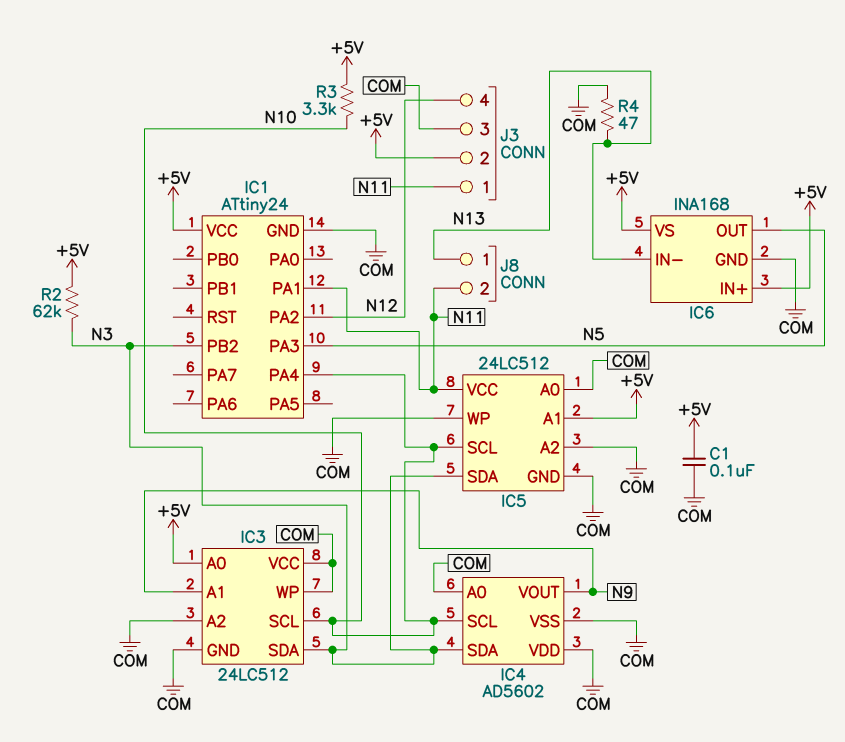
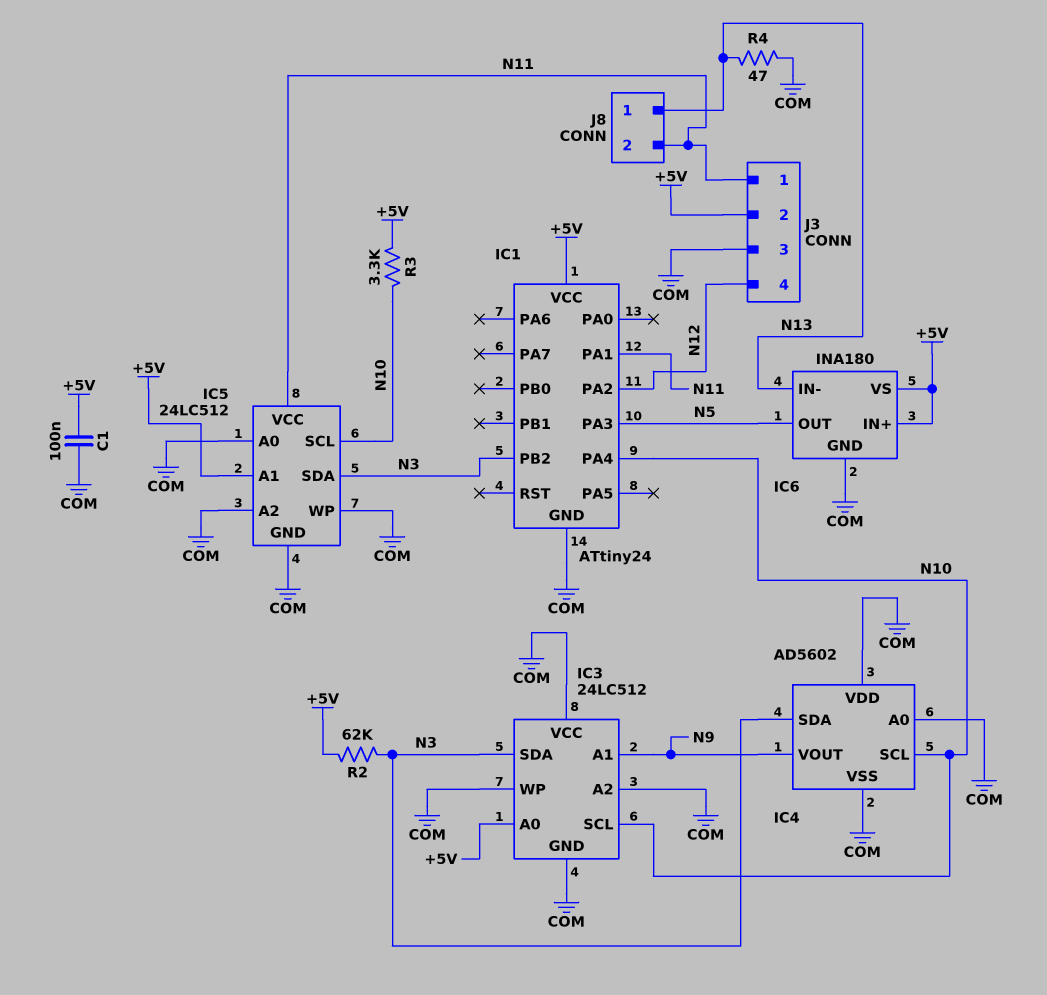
IC6: INA168 -> INA180

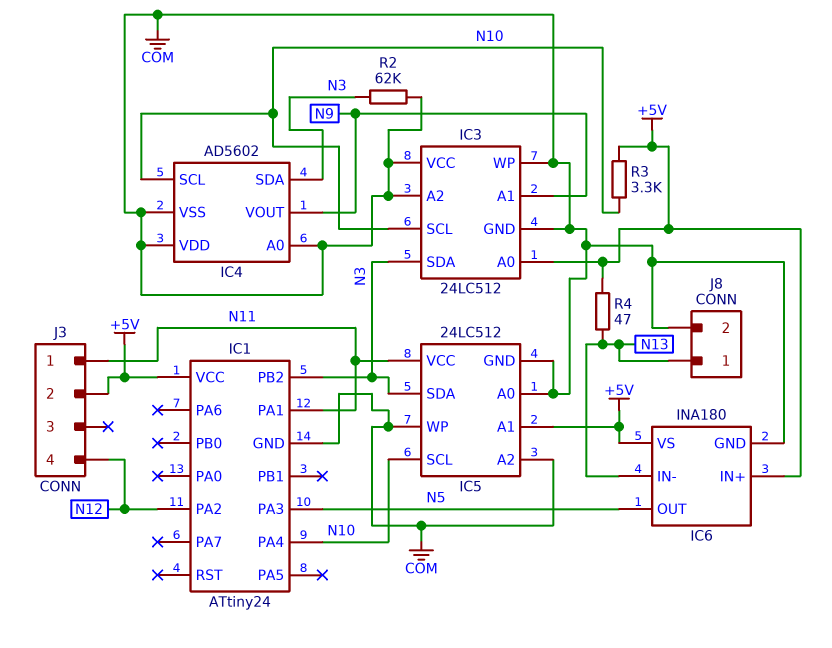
C1: 100nF (+5V, COM) -> none
J3 pin 3: COM -> none
J8 pin 2: N11 -> COM
R2: 62k (+5V, N3) -> 62k (COM, N3)
R4: 47 (COM, N13) -> 47 (+5V, N13)

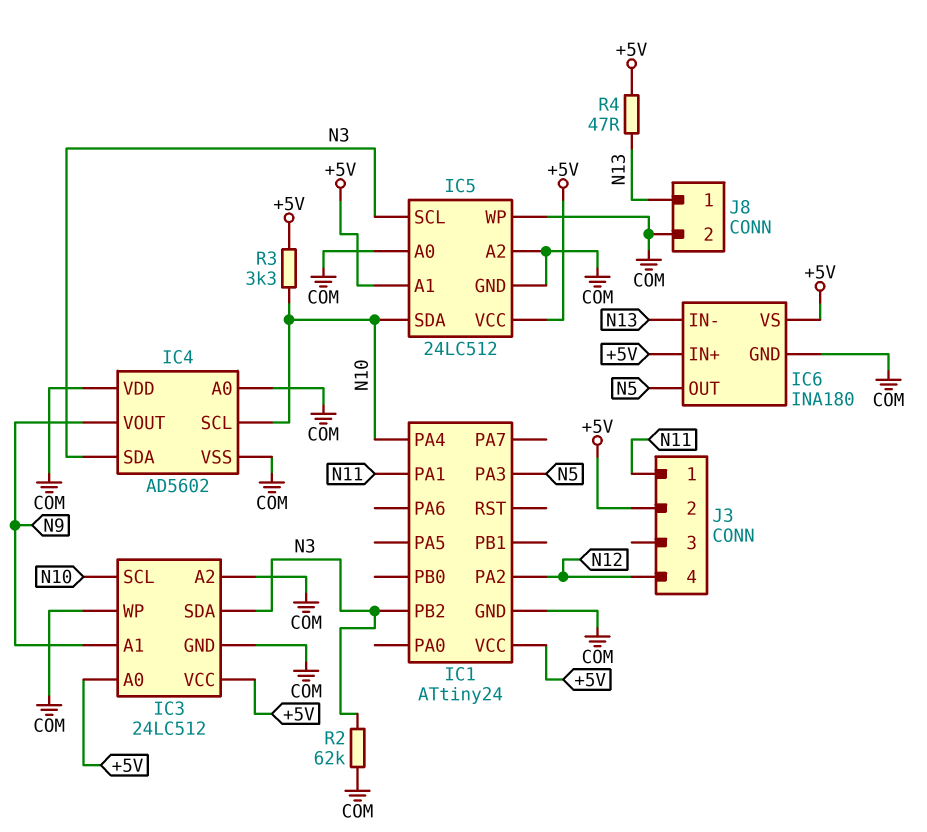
IC3 pin VCC: COM -> +5V
IC5 pin SCL: N10 -> N3
IC5 pin SDA: N3 -> N10
IC5 pin VCC: N11 -> +5V

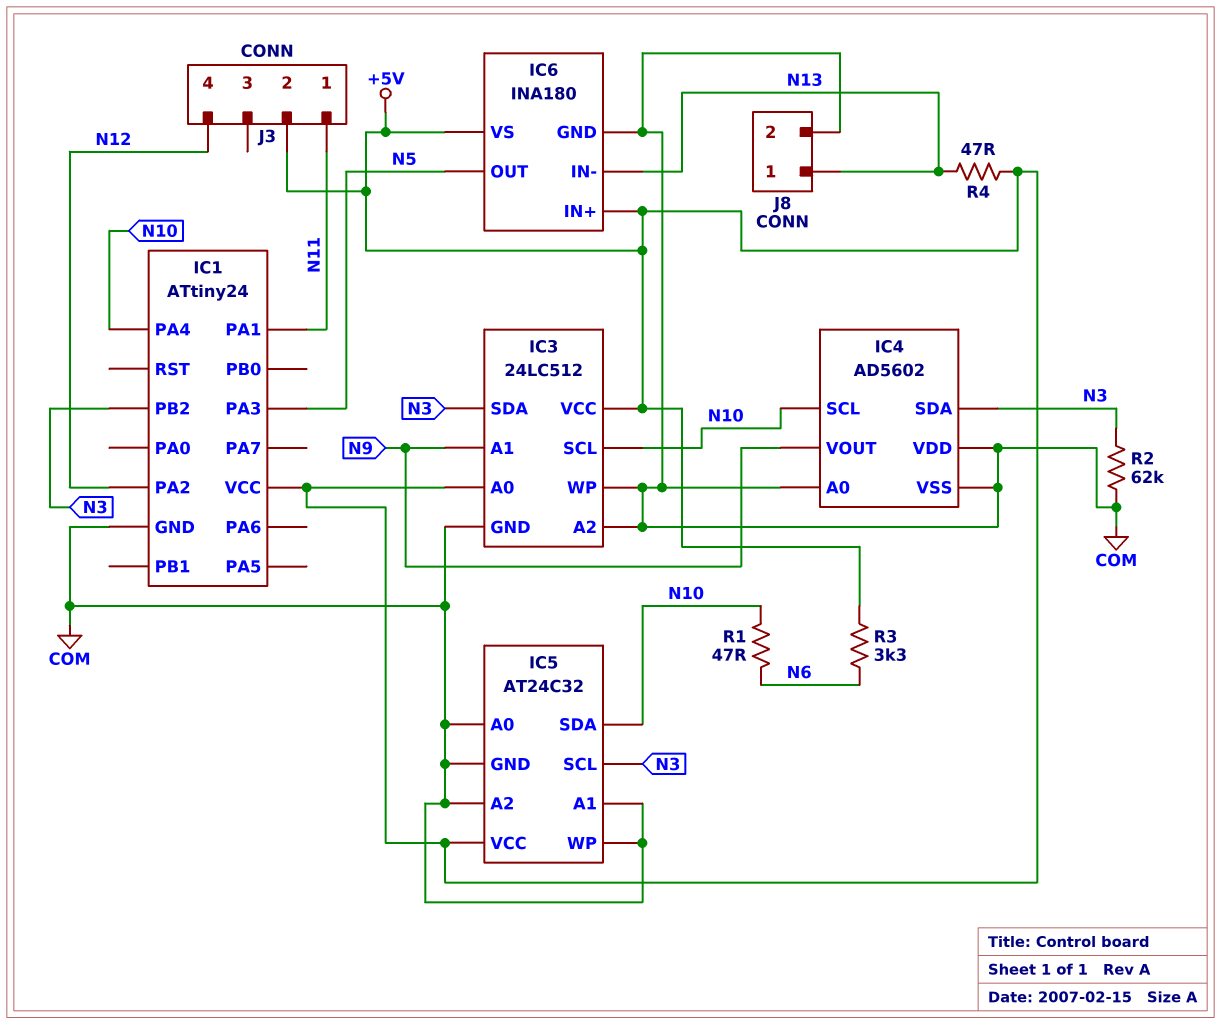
IC5: 24LC512 -> AT24C32
IC5 pin A1: +5V -> COM
R1: none -> 47 (N6, N10)
R3: 3.3k (+5V, N10) -> 3.3k (+5V, N6)

